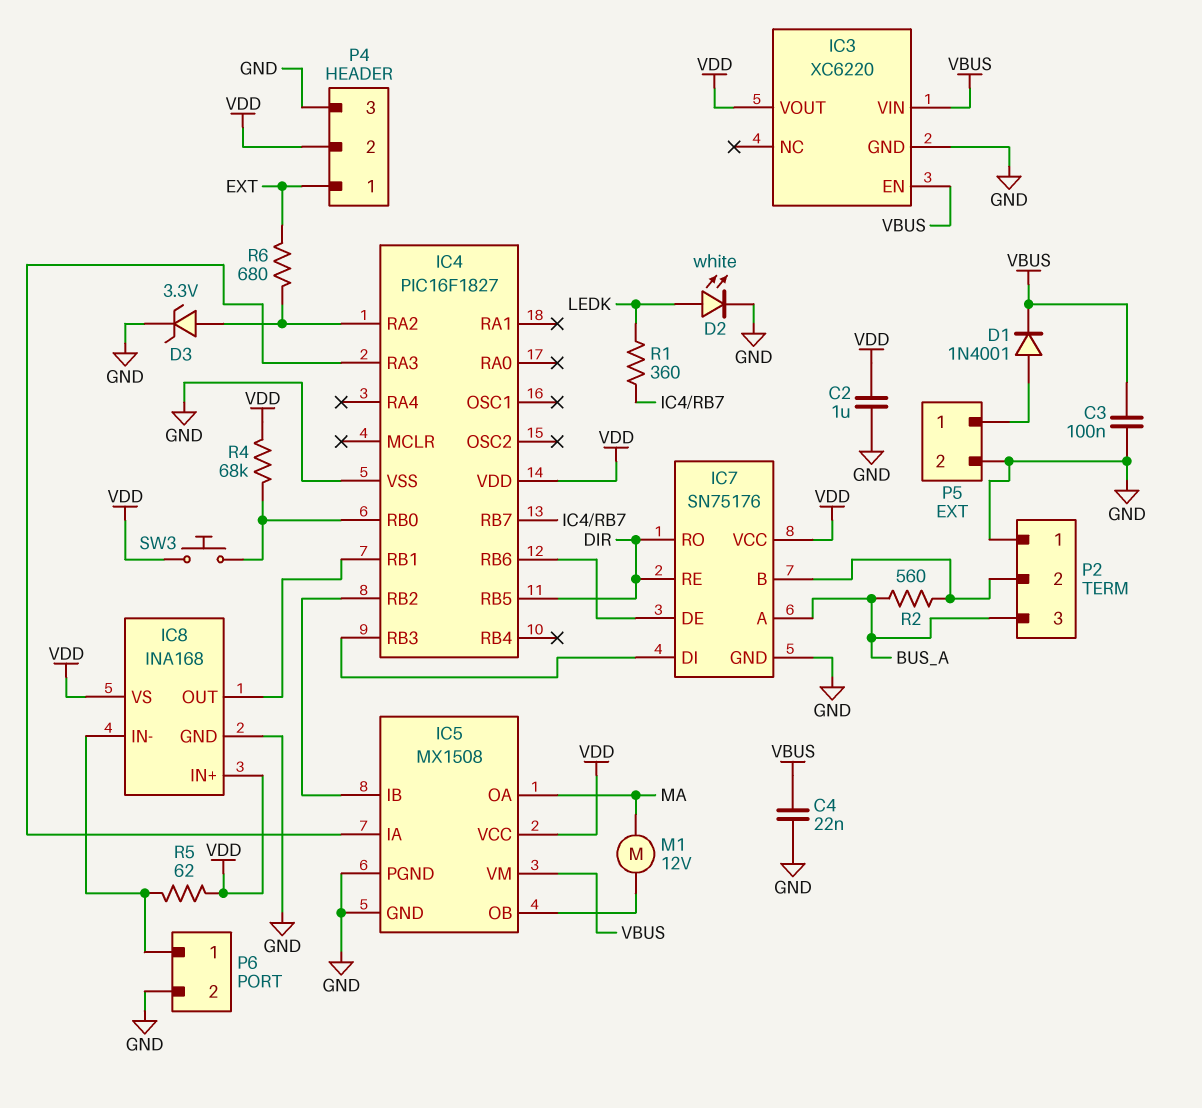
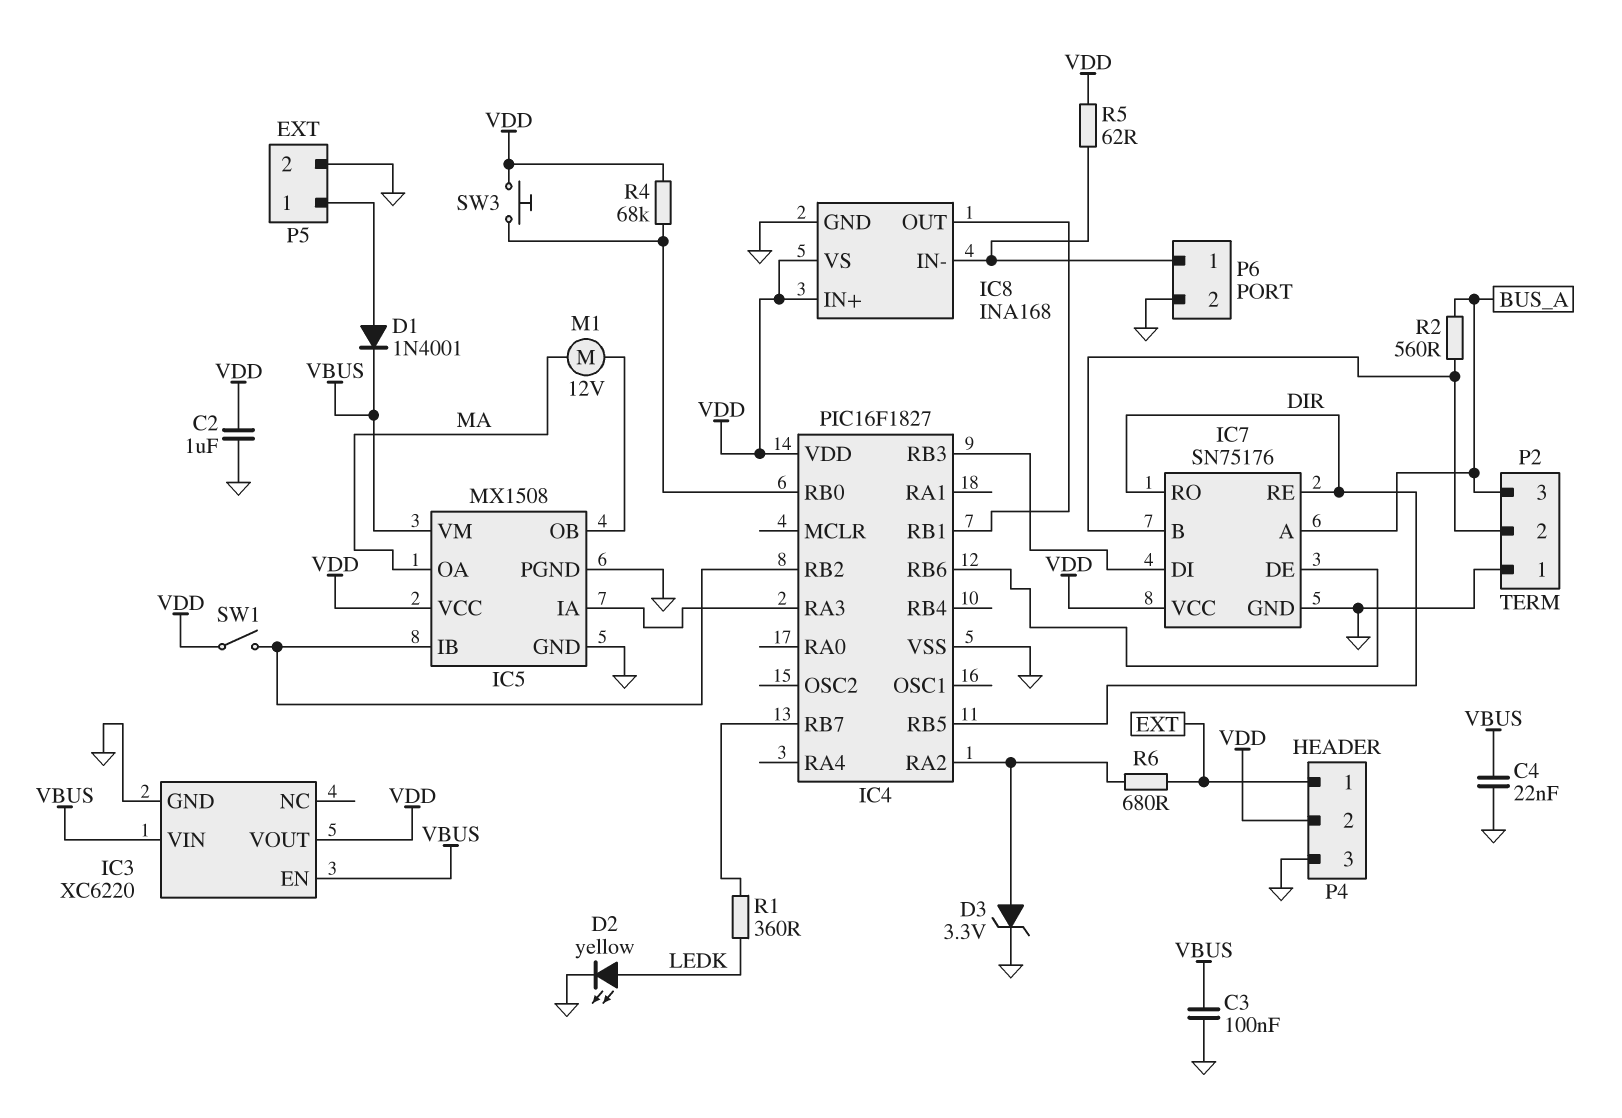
D2: LED white (A LEDK, K GND) -> LED yellow (A LEDK, K GND)
SW1: none -> switch (IC4/RB2, VDD)

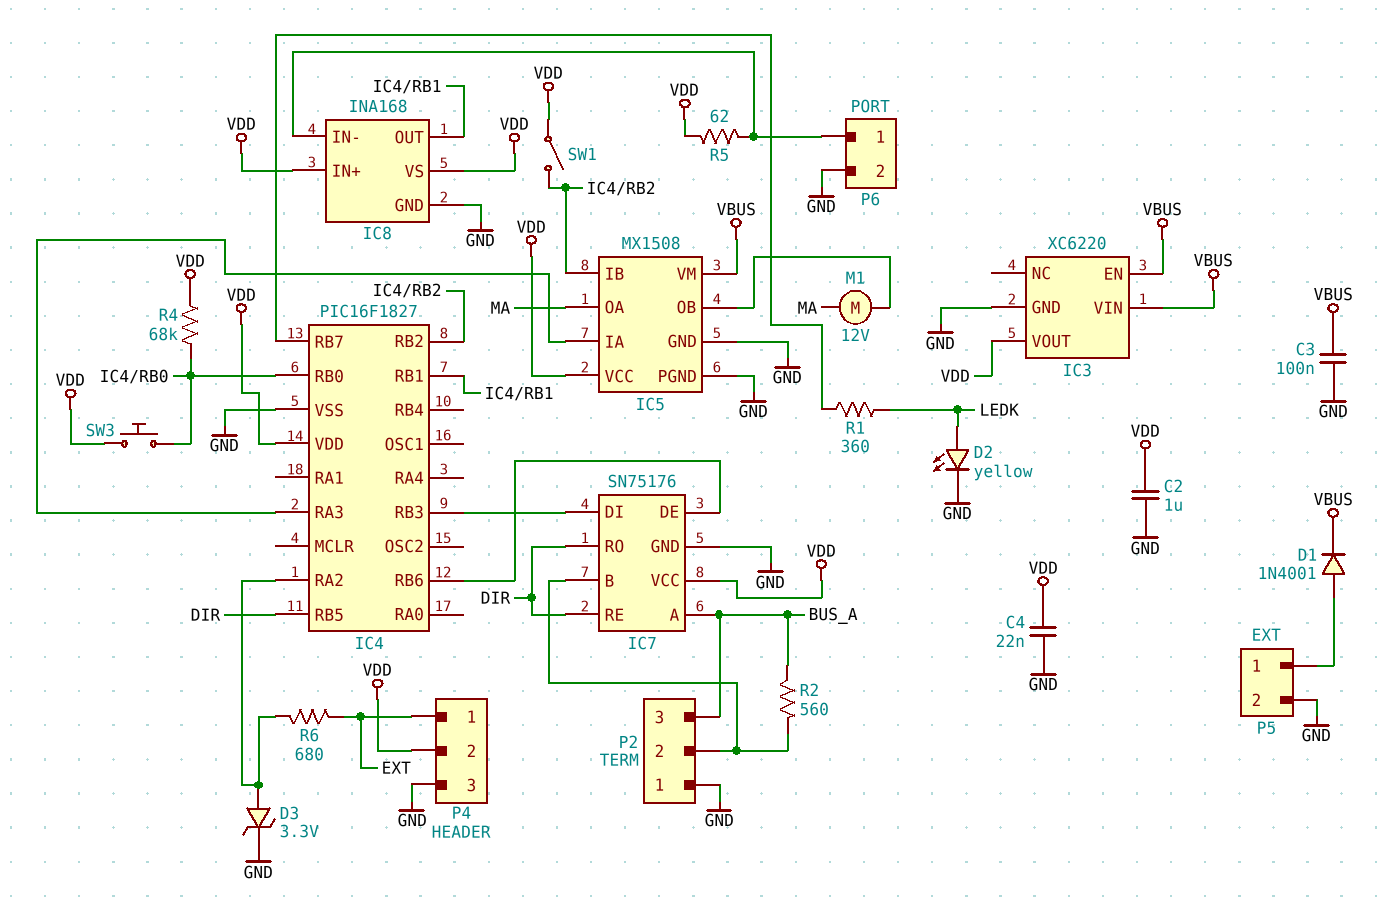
C4: 22nF (GND, VBUS) -> 22nF (GND, VDD)

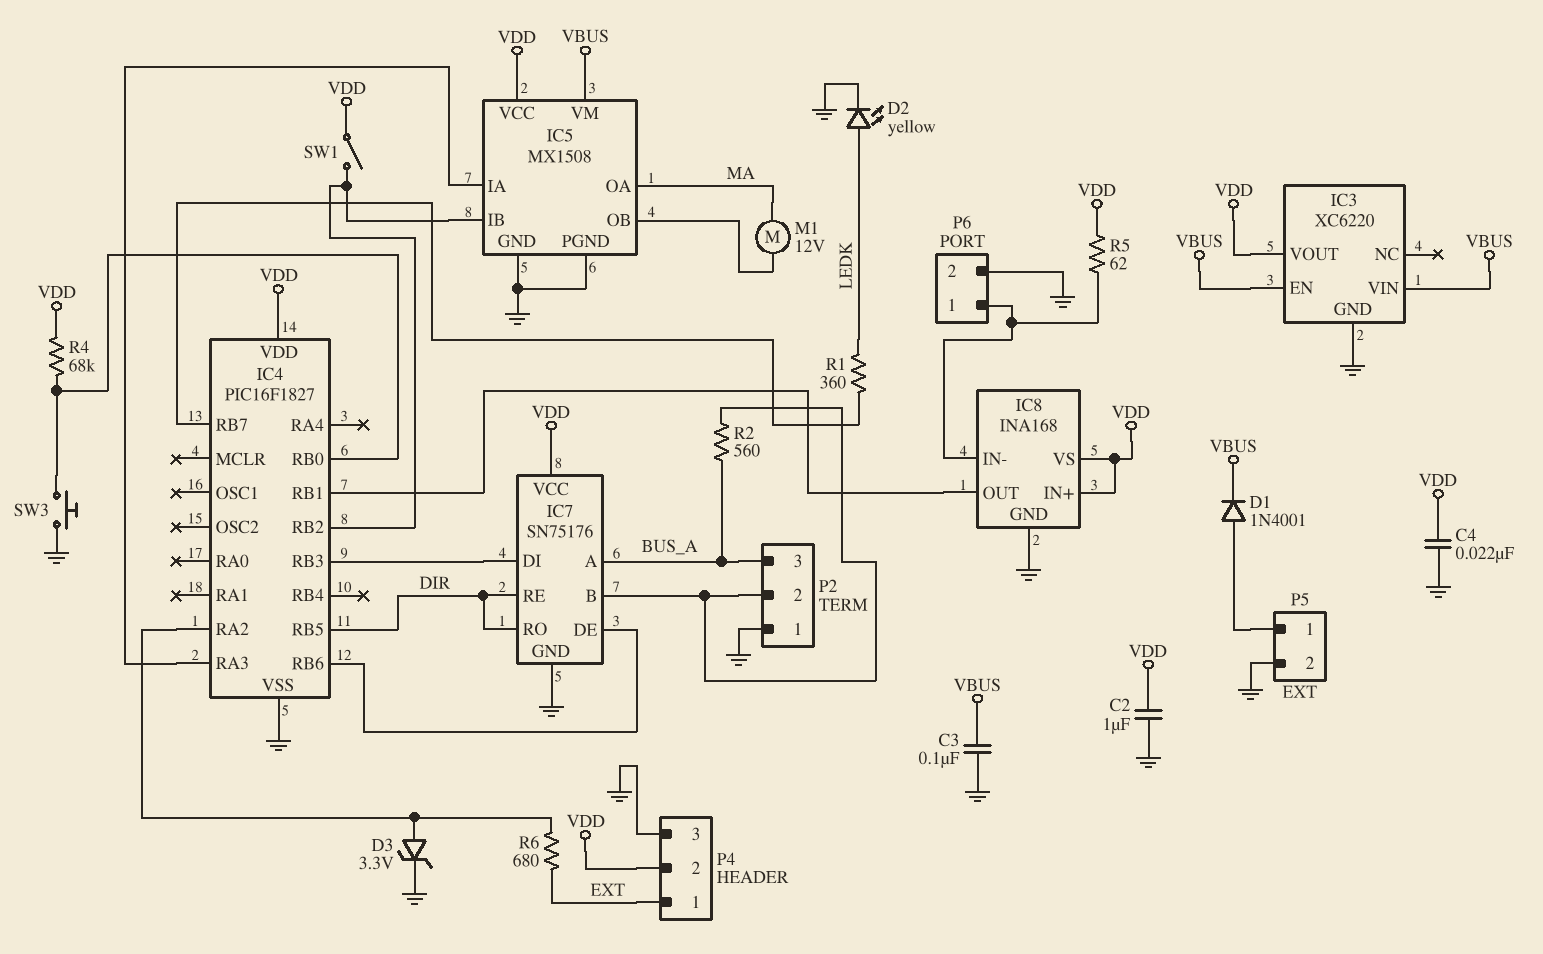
SW3: button (IC4/RB0, VDD) -> button (GND, IC4/RB0)

